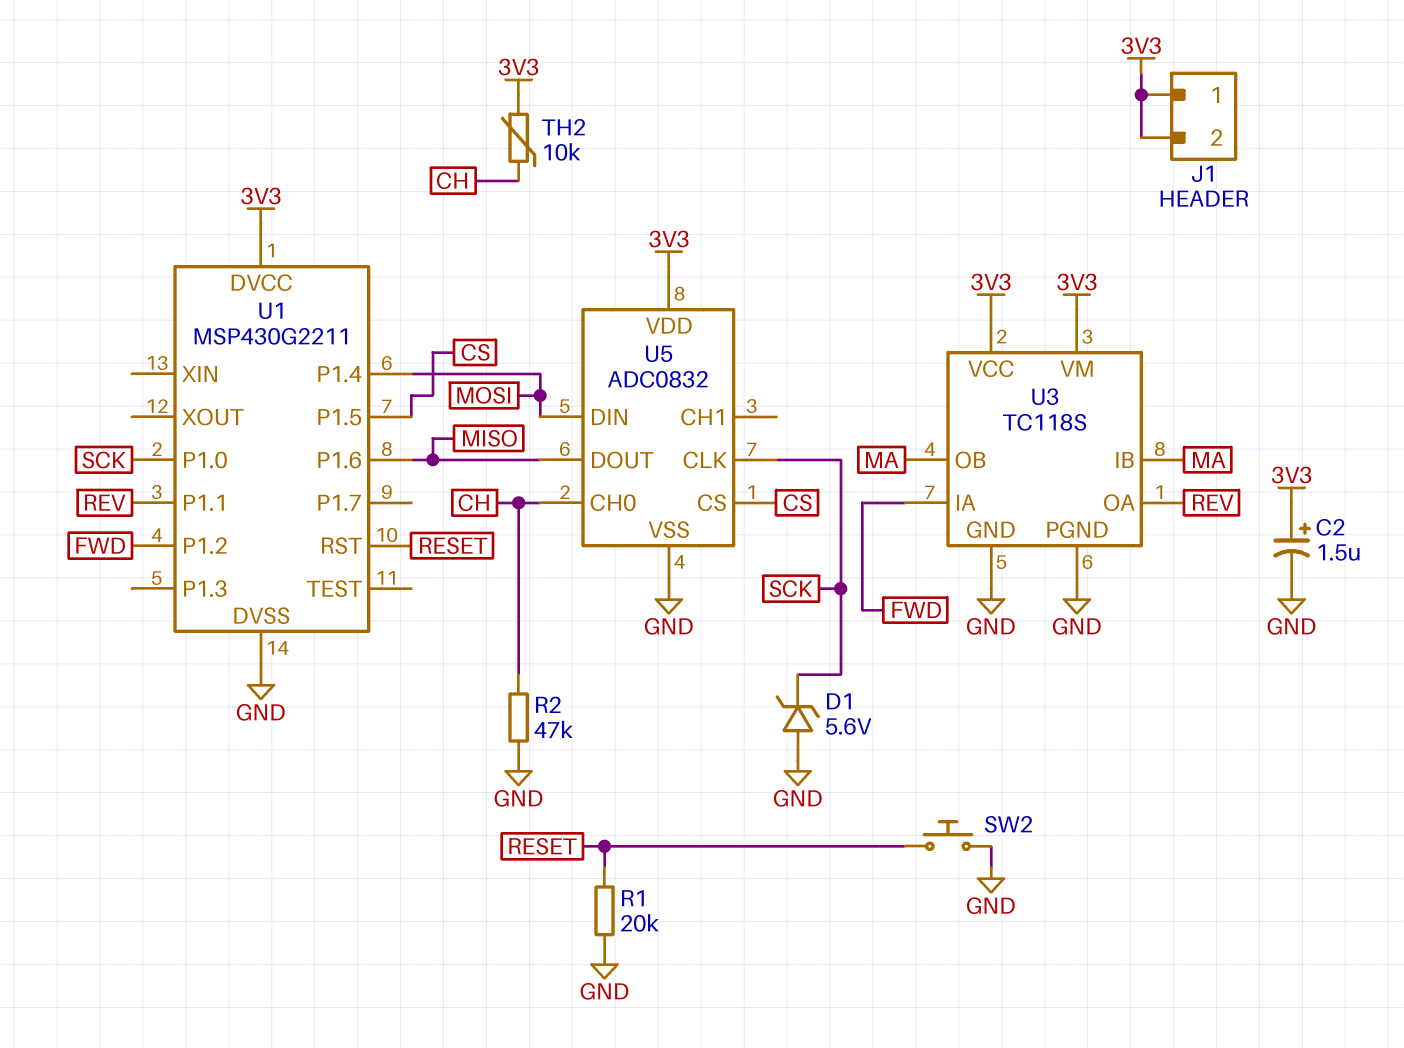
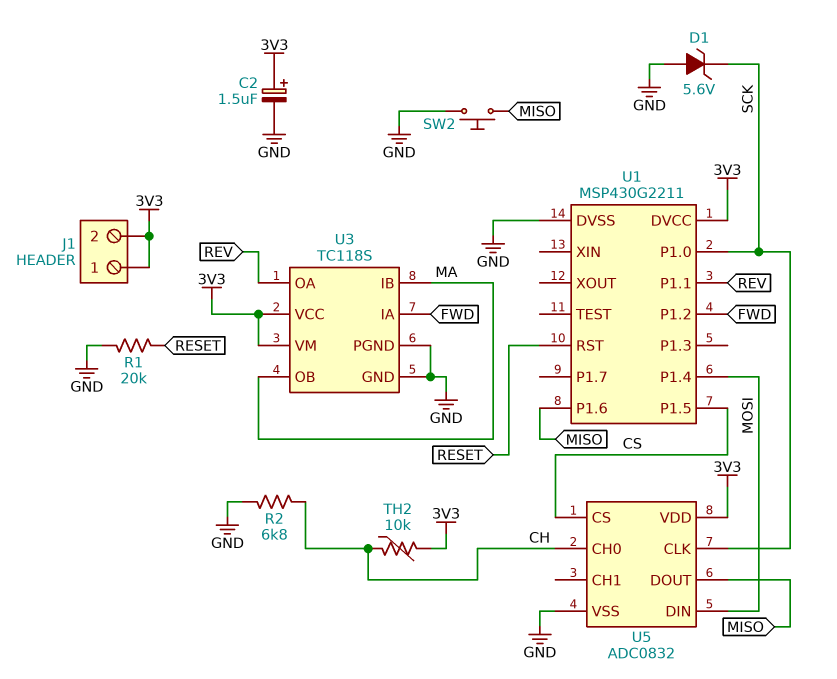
R2: 47k (CH, GND) -> 6.8k (CH, GND)
SW2: button (GND, RESET) -> button (GND, MISO)

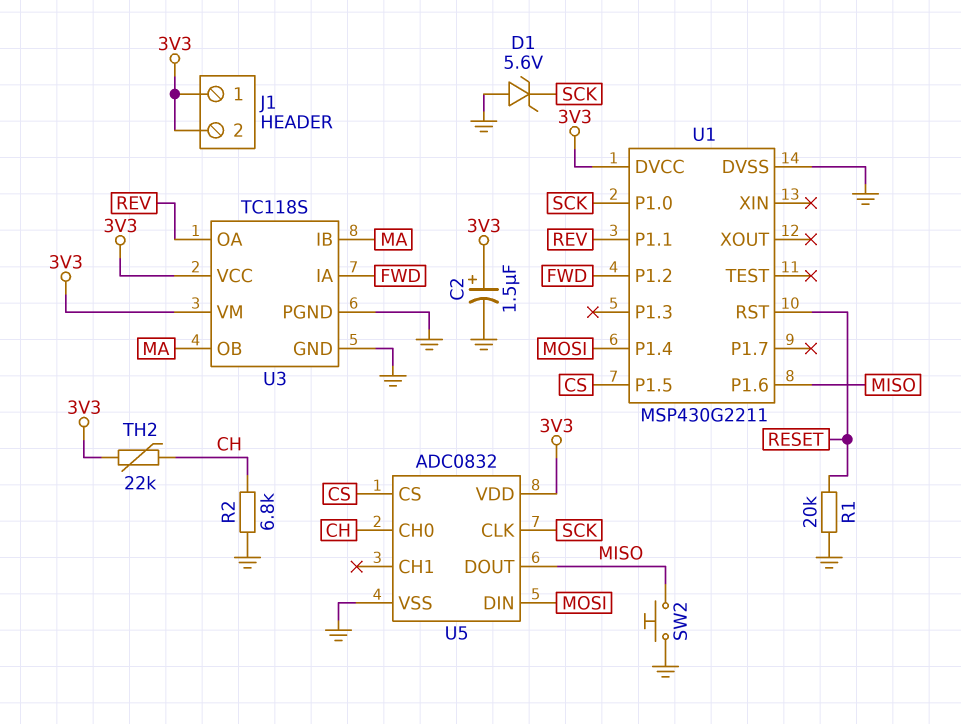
TH2: 10k (3V3, CH) -> 22k (3V3, CH)

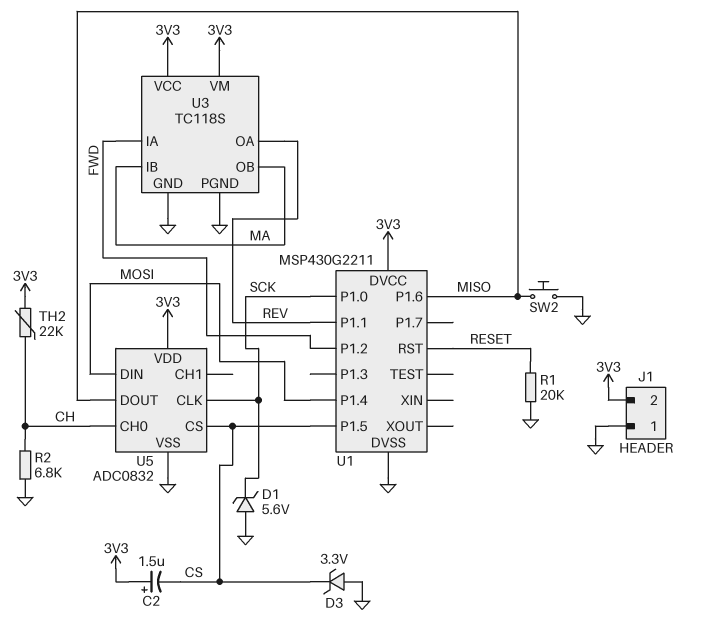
C2: 1.5uF (plus 3V3, minus GND) -> 1.5uF (plus 3V3, minus CS)
D3: none -> zener 3.3V (A GND, K CS)
J1 pin 1: 3V3 -> GND

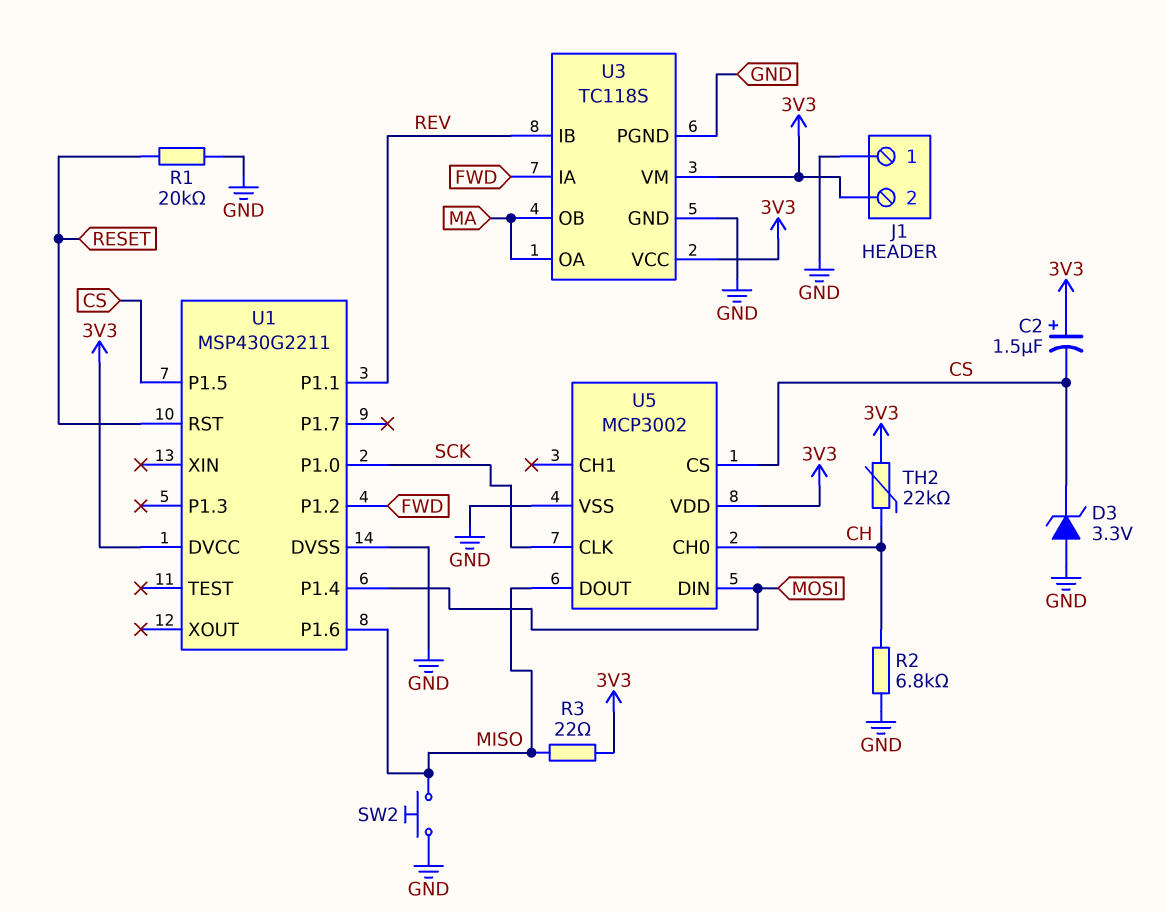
D1: zener 5.6V (A GND, K SCK) -> none
R3: none -> 22 (3V3, MISO)
U3 pin IB: MA -> REV
U3 pin OA: REV -> MA
U5: ADC0832 -> MCP3002

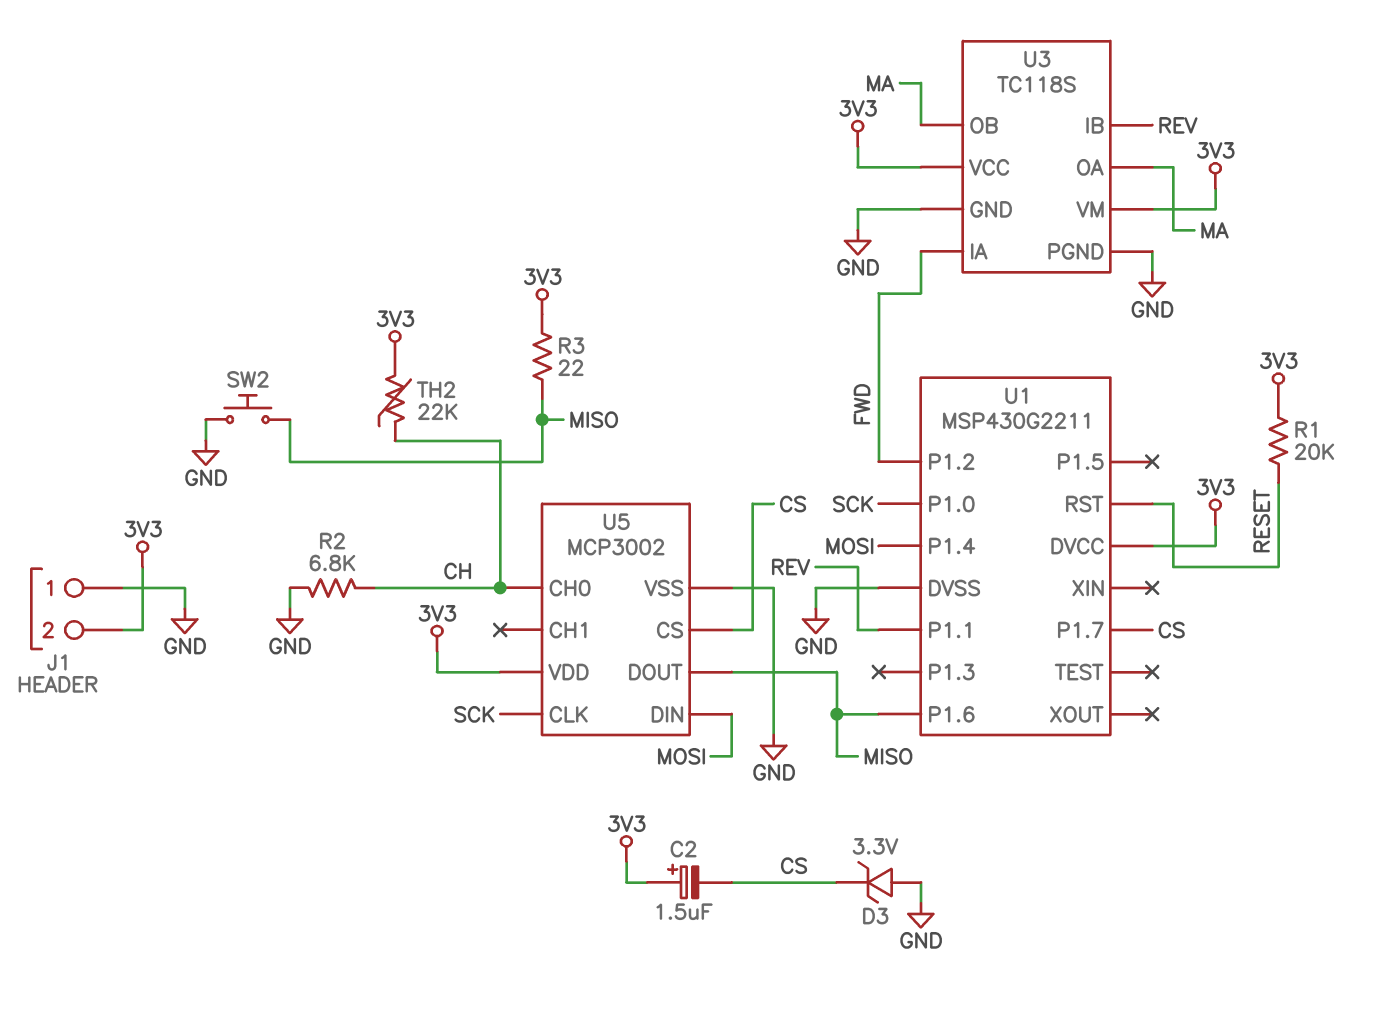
R1: 20k (GND, RESET) -> 20k (3V3, RESET)
U1 pin P1.5: CS -> none
U1 pin P1.7: none -> CS

